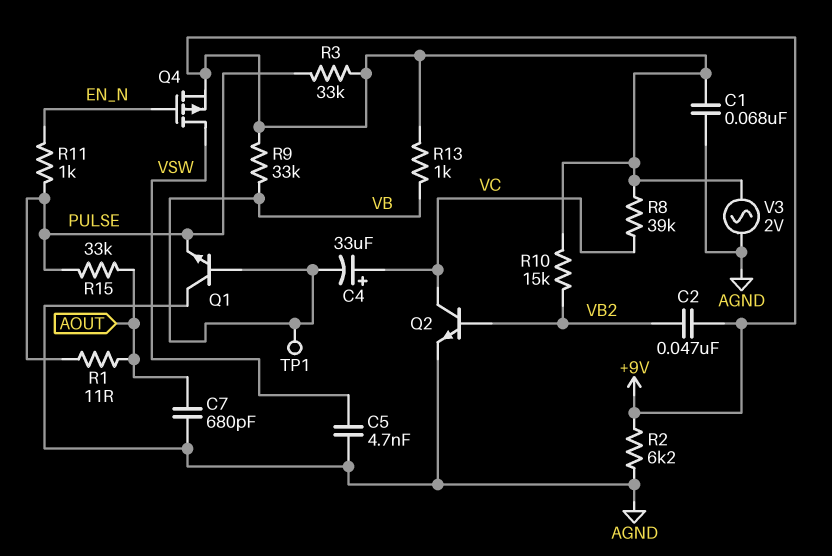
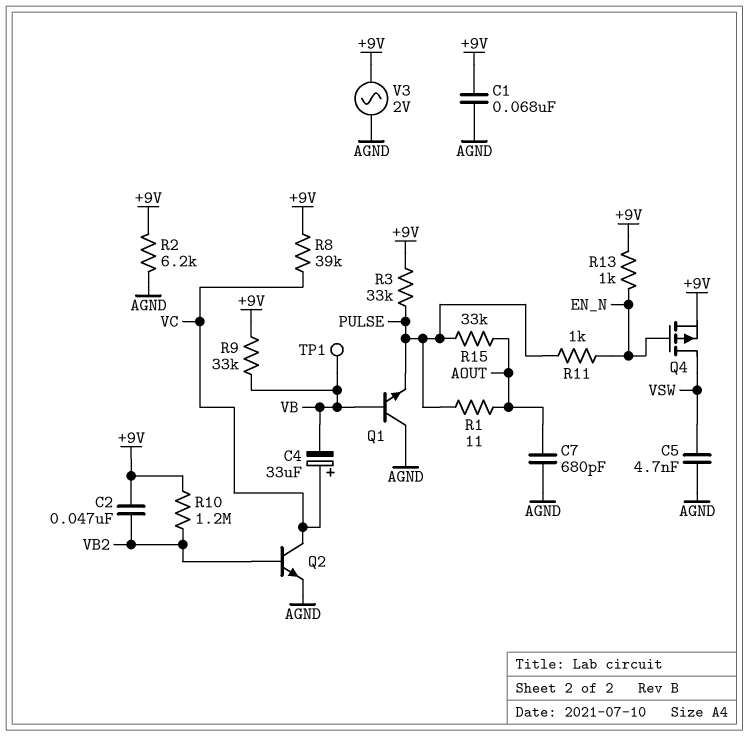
R10: 15k (+9V, VB2) -> 1.2M (+9V, VB2)
R13: 1k (+9V, VB) -> 1k (+9V, EN_N)

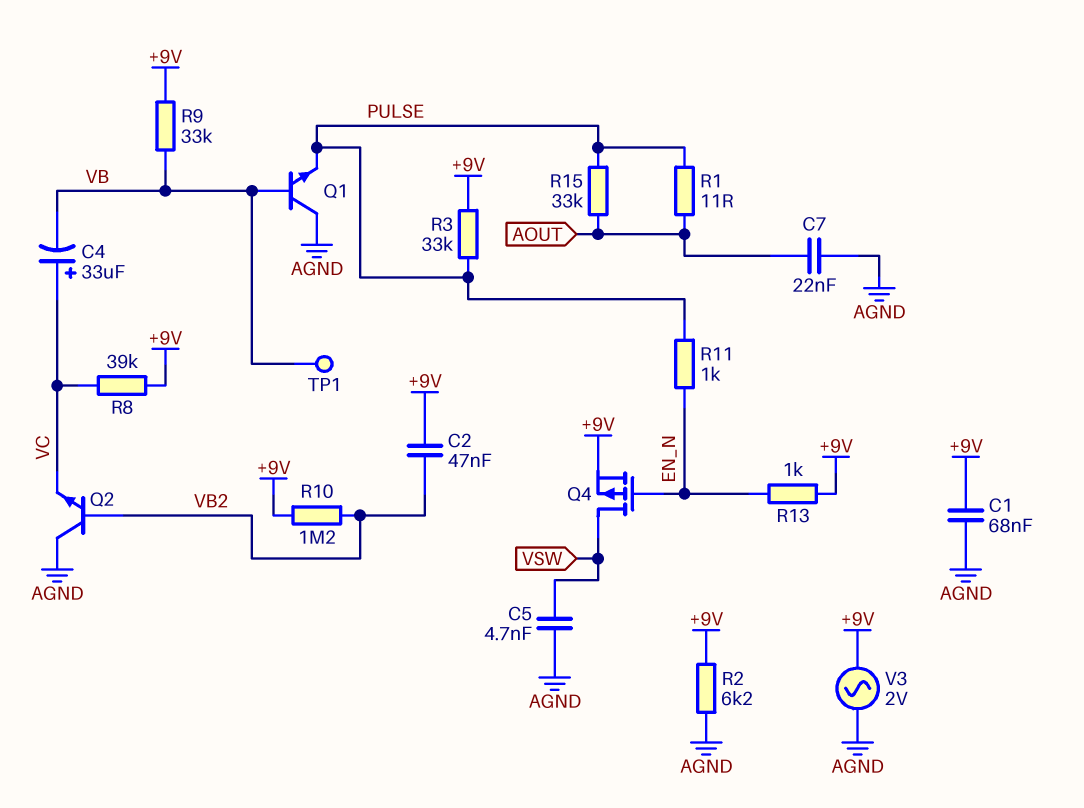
C7: 680pF (AGND, AOUT) -> 22nF (AGND, AOUT)
Q2: NPN (B VB2, C VC, E AGND) -> NPN (B VB2, C AGND, E VC)

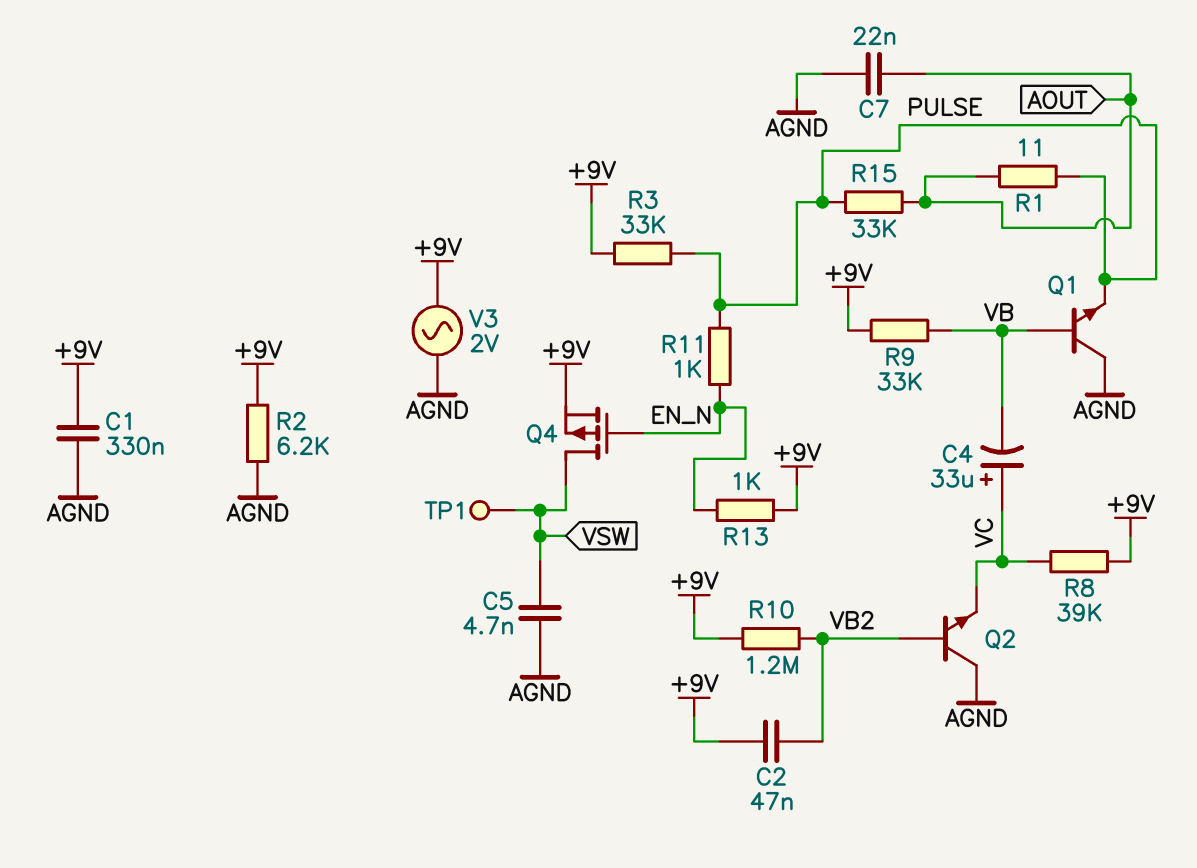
C1: 68nF (+9V, AGND) -> 330nF (+9V, AGND)
TP1: test point (VB) -> test point (VSW)

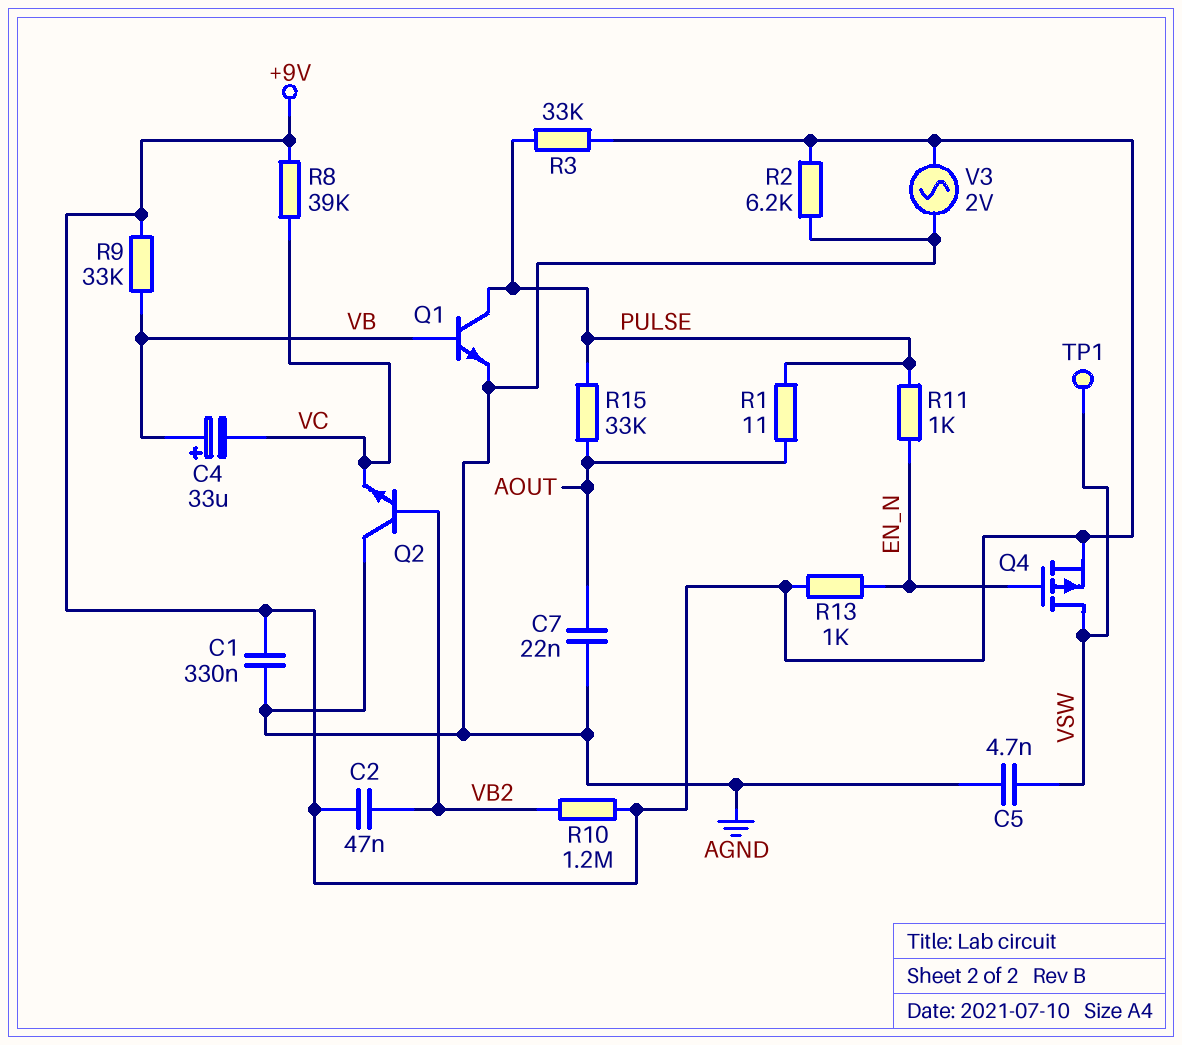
C4: 33uF (plus VC, minus VB) -> 33uF (plus VB, minus VC)
Q1: NPN (B VB, C AGND, E PULSE) -> NPN (B VB, C PULSE, E AGND)

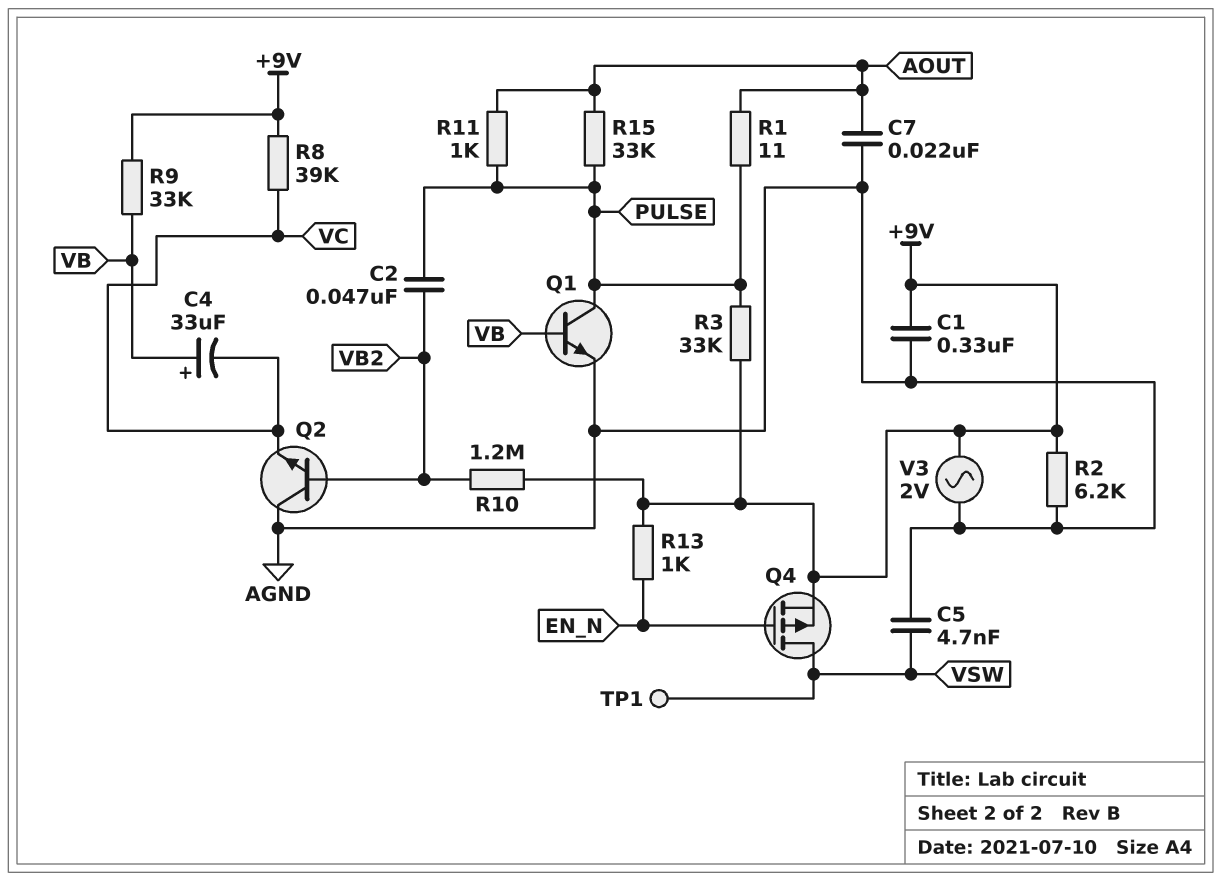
C2: 47nF (+9V, VB2) -> 47nF (PULSE, VB2)
R11: 1k (EN_N, PULSE) -> 1k (AOUT, PULSE)

